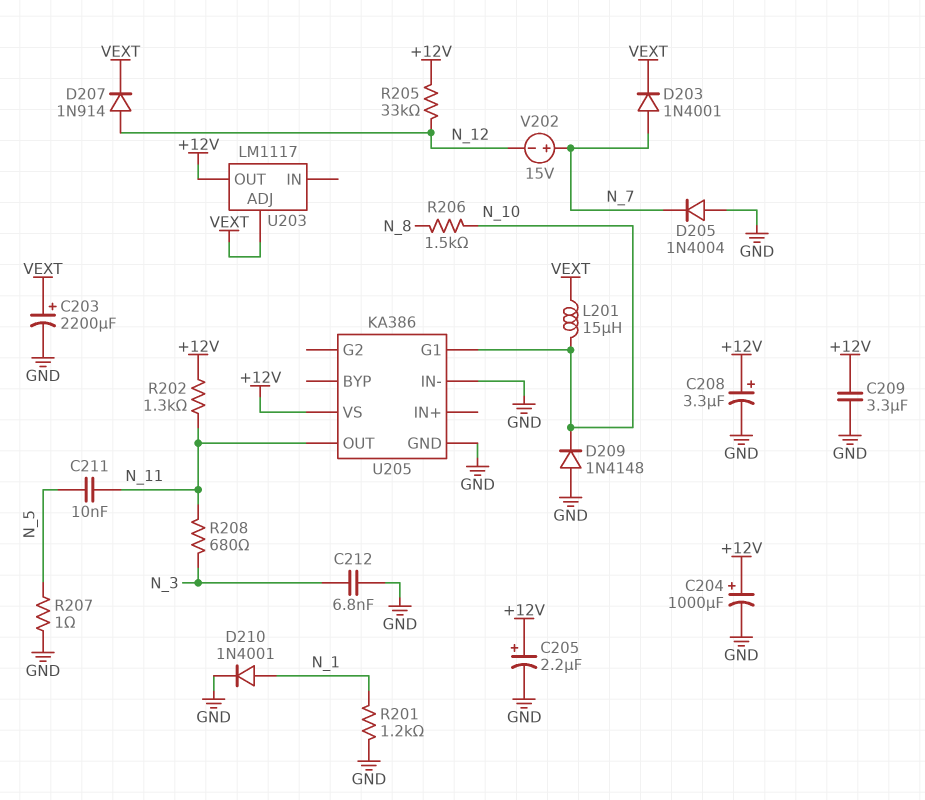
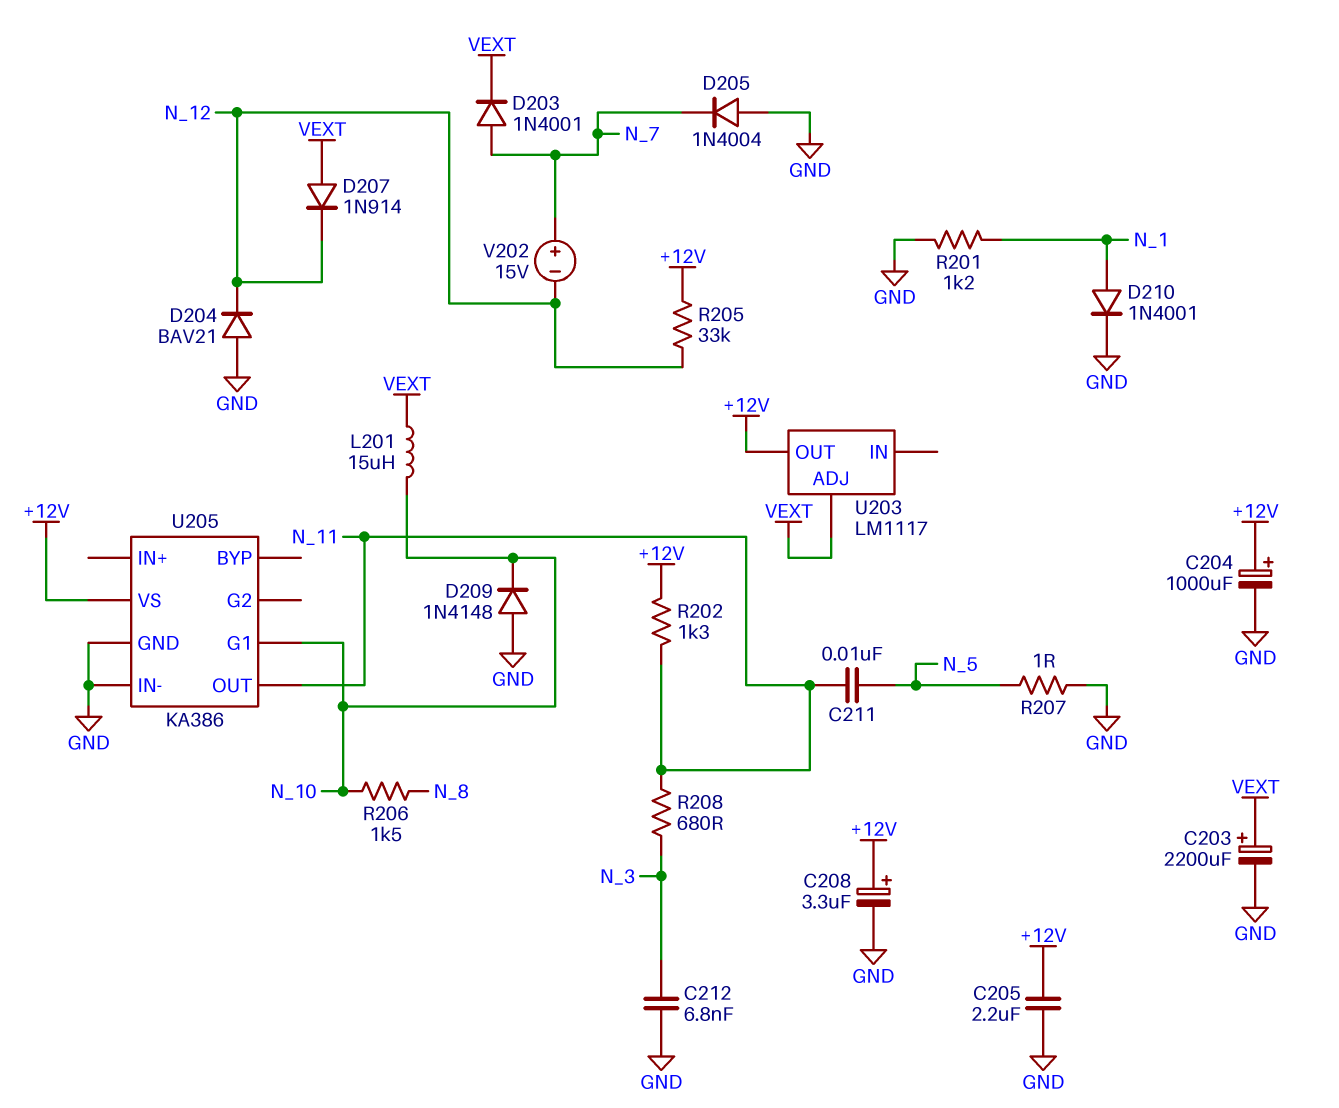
C205: 2.2uF (plus +12V, minus GND) -> 2.2uF (+12V, GND)
C209: 3.3uF (+12V, GND) -> none
D204: none -> diode BAV21 (A GND, K N_12)
D207: diode 1N914 (A N_12, K VEXT) -> diode 1N914 (A VEXT, K N_12)

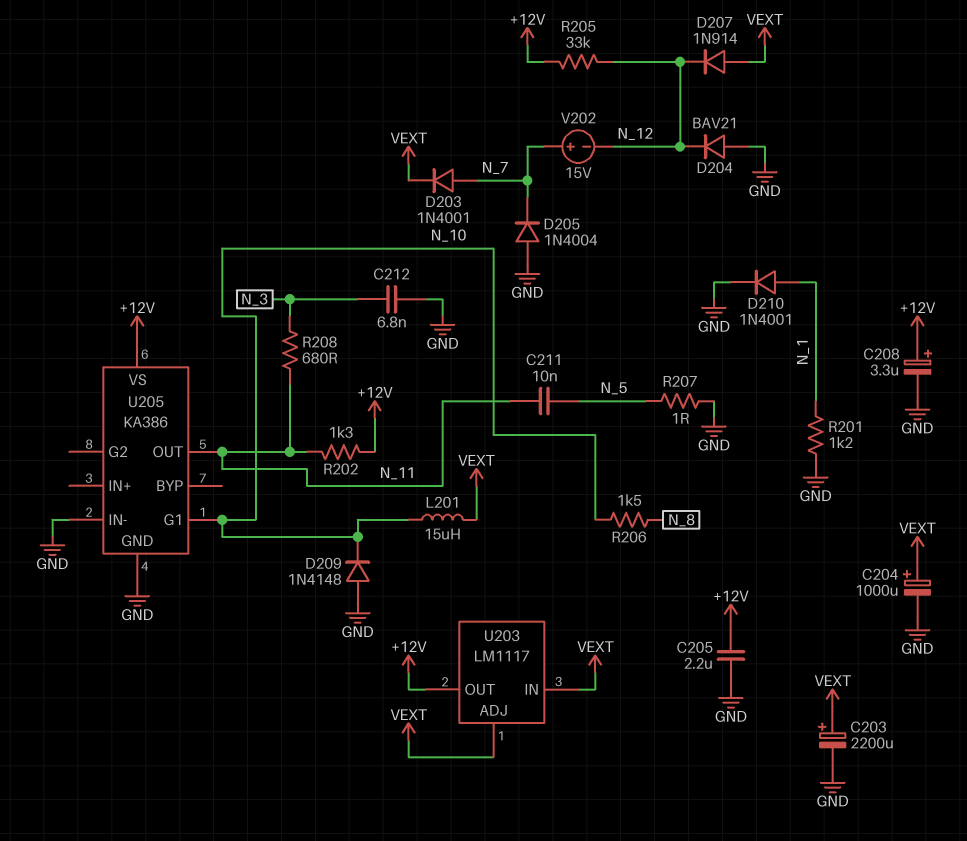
C204: 1000uF (plus +12V, minus GND) -> 1000uF (plus VEXT, minus GND)
U203 pin IN: none -> VEXT

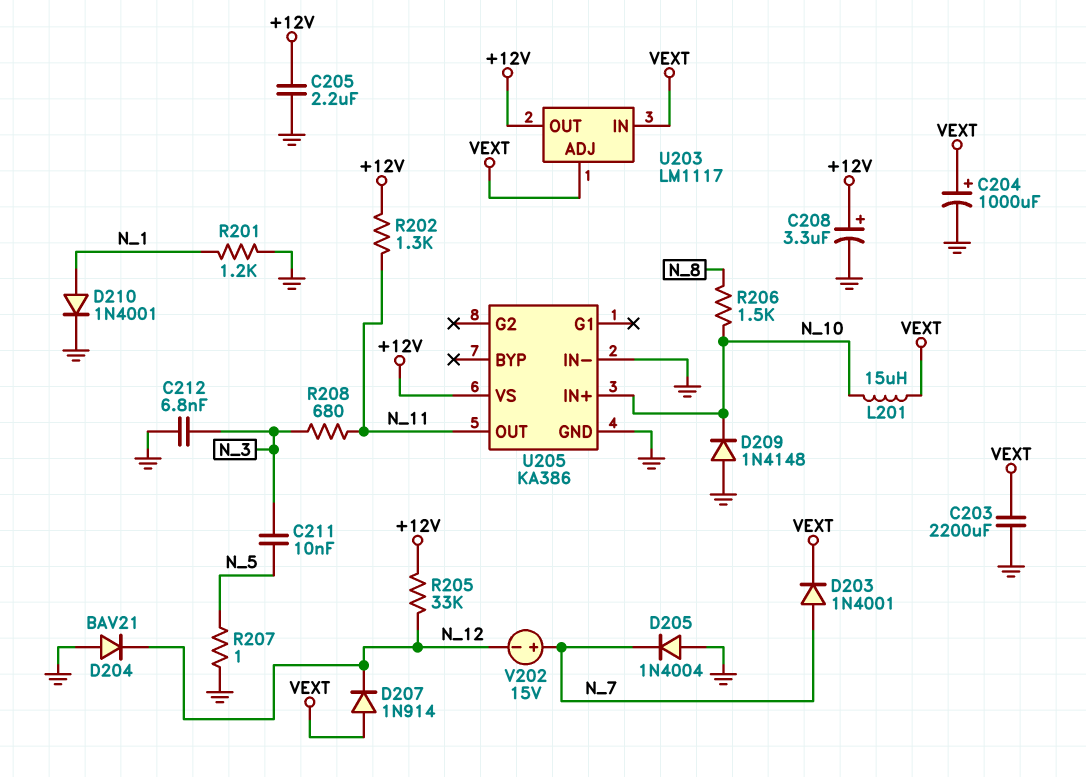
C203: 2200uF (plus VEXT, minus GND) -> 2200uF (GND, VEXT)
C211: 10nF (N_5, N_11) -> 10nF (N_3, N_5)
U205 pin G1: N_10 -> none
U205 pin IN+: none -> N_10

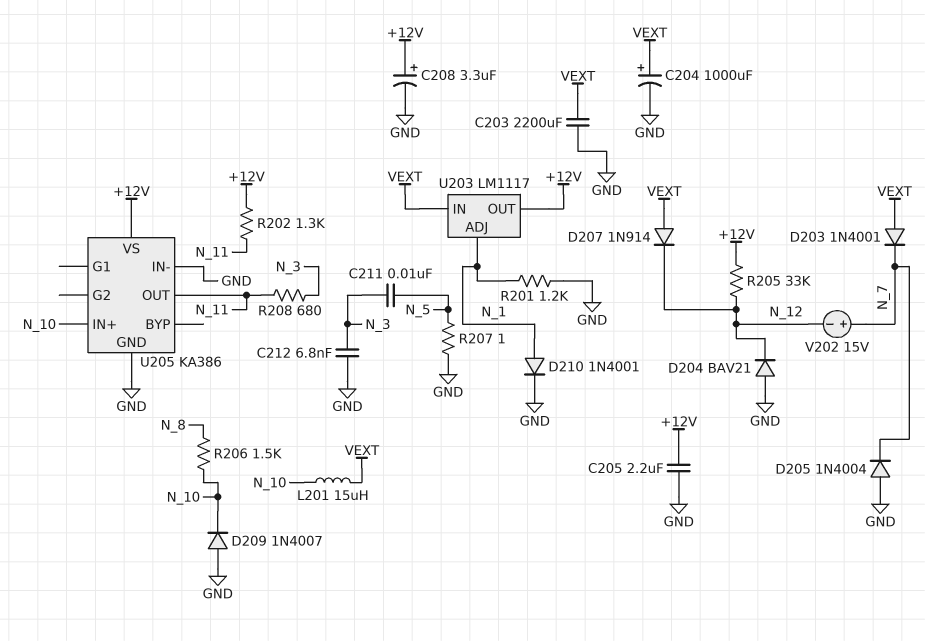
D203: diode 1N4001 (A N_7, K VEXT) -> diode 1N4001 (A VEXT, K N_7)
D209: diode 1N4148 (A GND, K N_10) -> diode 1N4007 (A GND, K N_10)
U203 pin ADJ: VEXT -> N_1

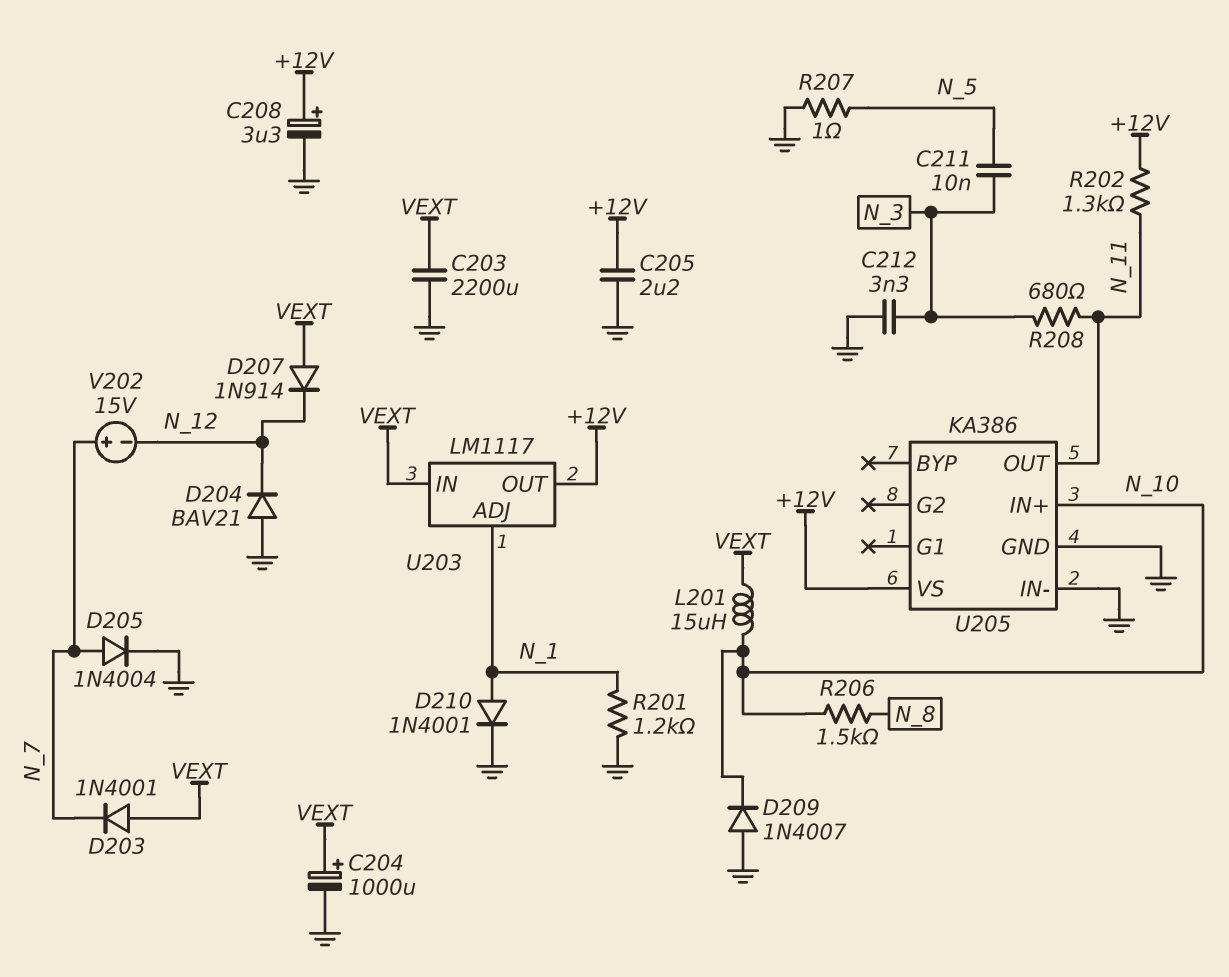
C212: 6.8nF (GND, N_3) -> 3.3nF (GND, N_3)
D205: diode 1N4004 (A GND, K N_7) -> diode 1N4004 (A N_7, K GND)
R205: 33k (+12V, N_12) -> none

